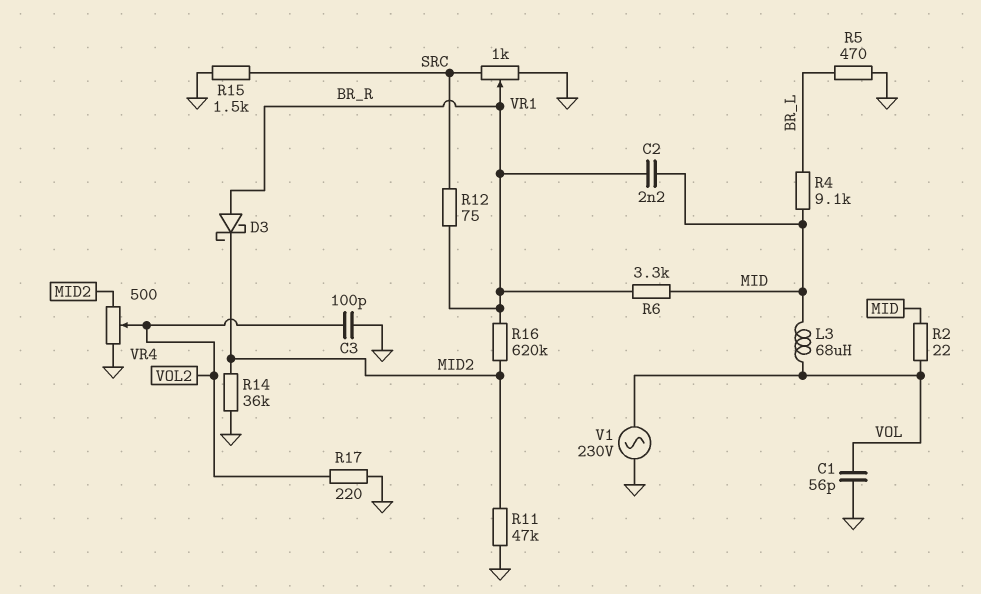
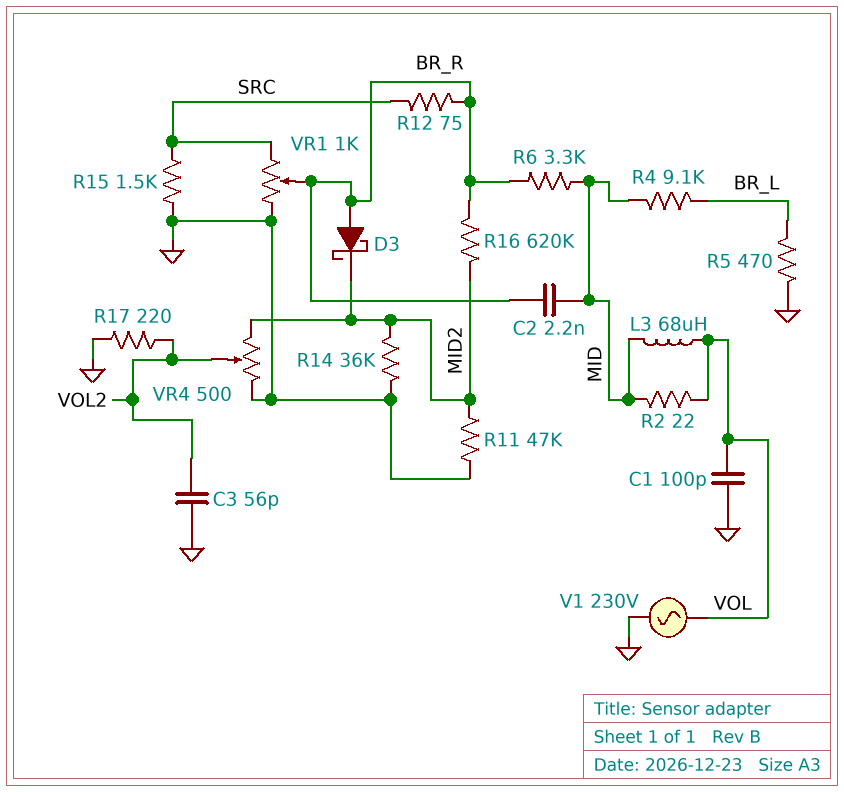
C1: 56pF (GND, VOL) -> 100pF (GND, VOL)
C3: 100pF (GND, VOL2) -> 56pF (GND, VOL2)

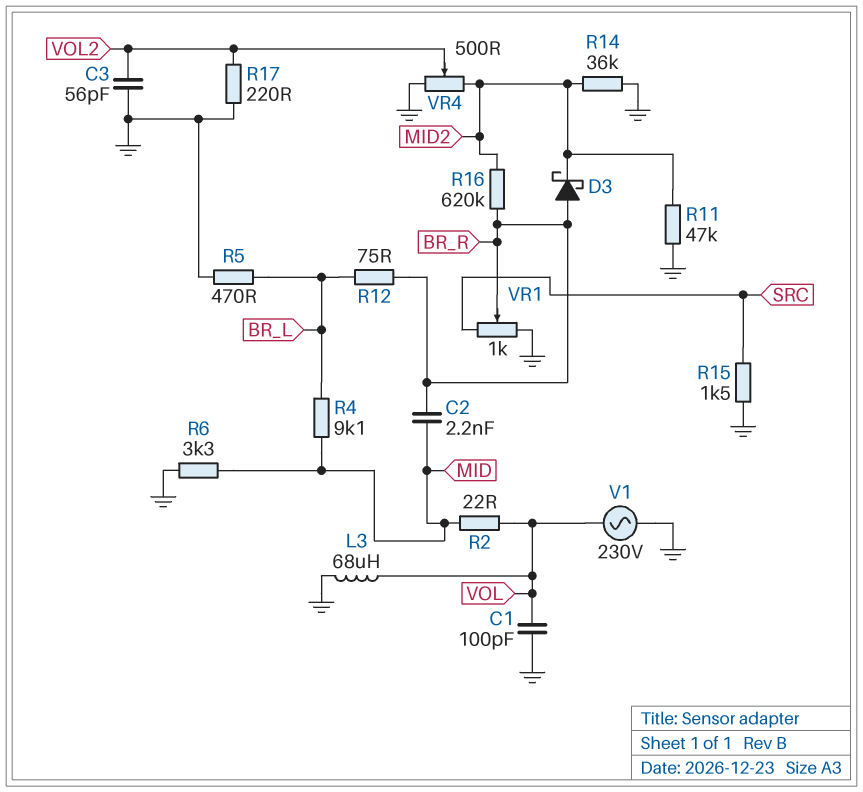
L3: 68uH (MID, VOL) -> 68uH (GND, VOL)
R6: 3.3k (BR_R, MID) -> 3.3k (GND, MID)
R12: 75 (BR_R, SRC) -> 75 (BR_L, BR_R)

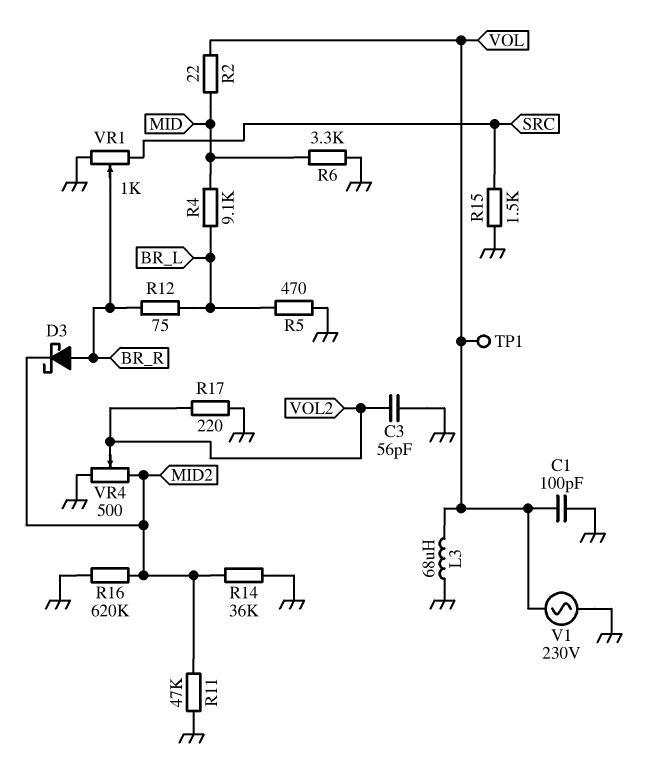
C2: 2.2nF (BR_R, MID) -> none
R16: 620k (BR_R, MID2) -> 620k (GND, MID2)
TP1: none -> test point (VOL)

